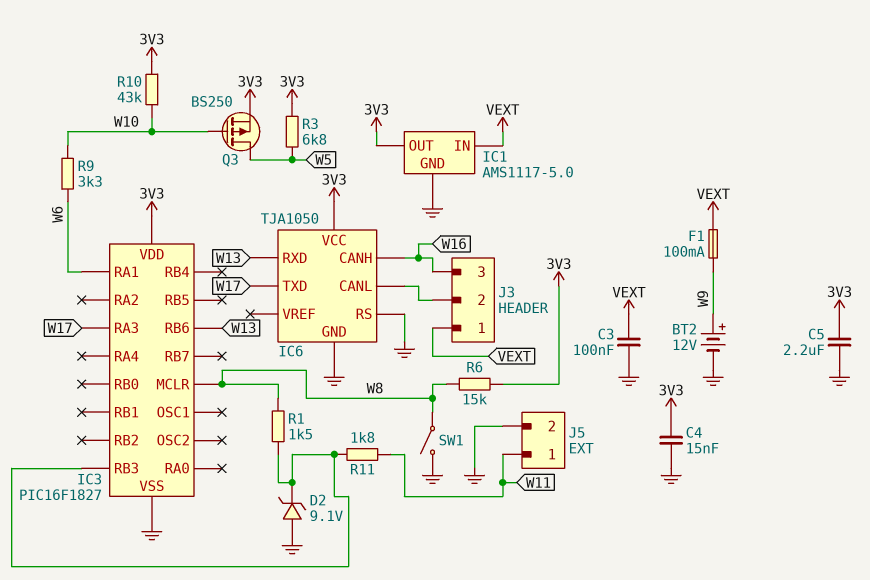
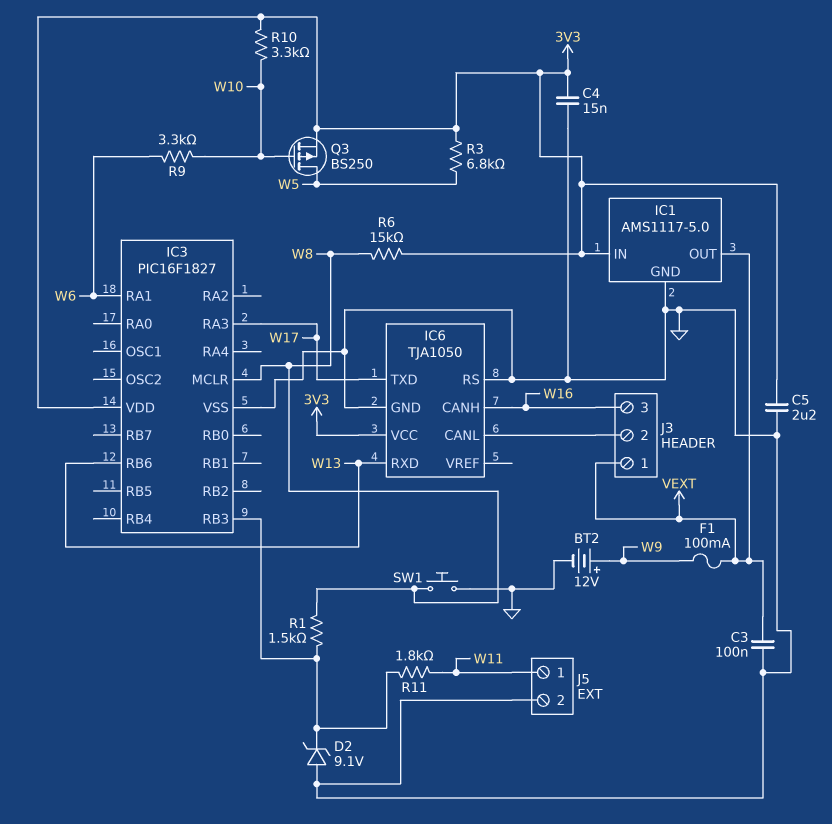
IC1 pin IN: VEXT -> 3V3
IC1 pin OUT: 3V3 -> VEXT
R10: 43k (3V3, W10) -> 3.3k (3V3, W10)
SW1: switch (GND, W8) -> button (GND, W8)

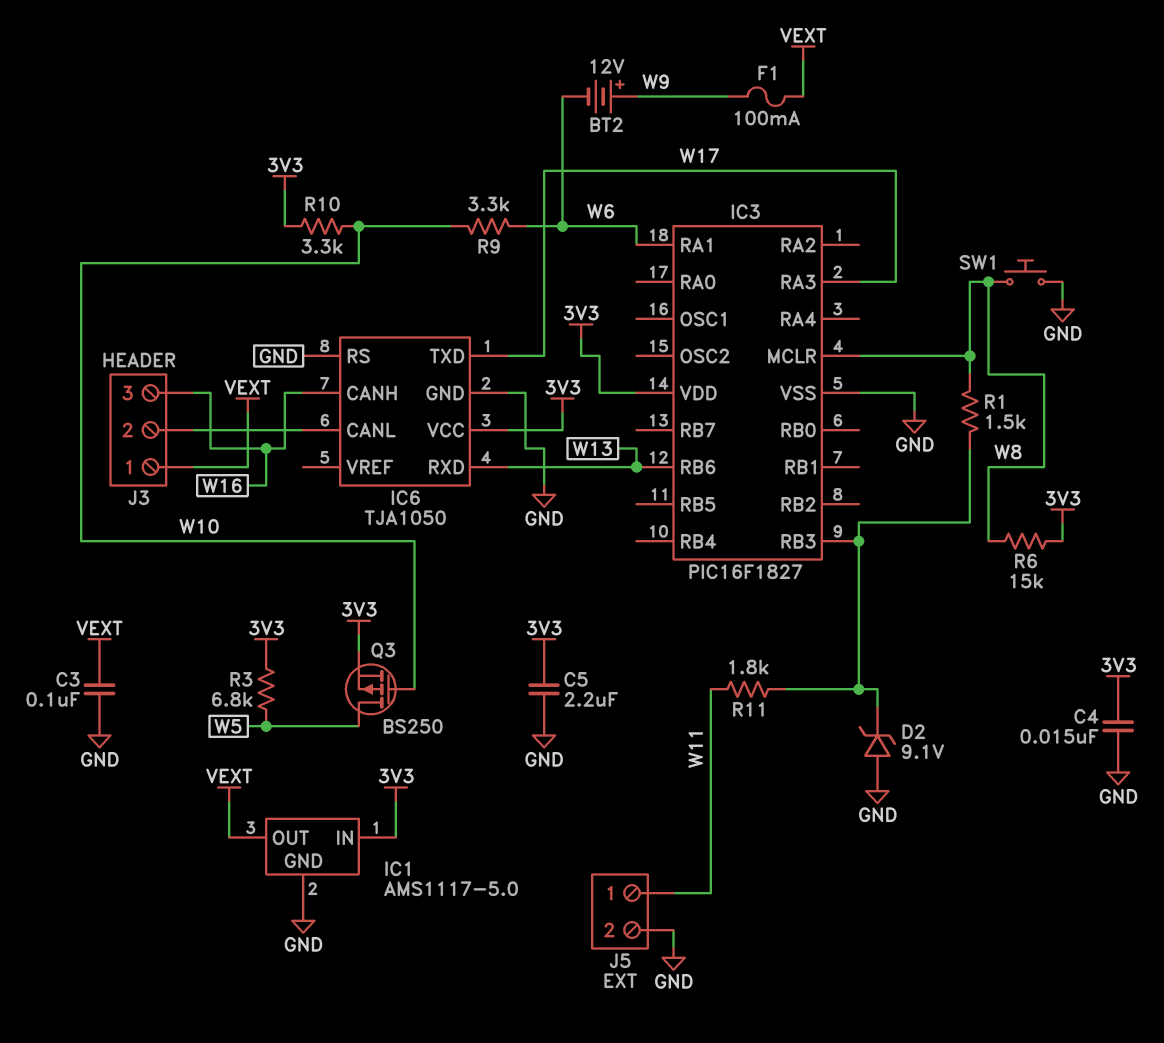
BT2: 12V (plus W9, minus GND) -> 12V (plus W9, minus W6)

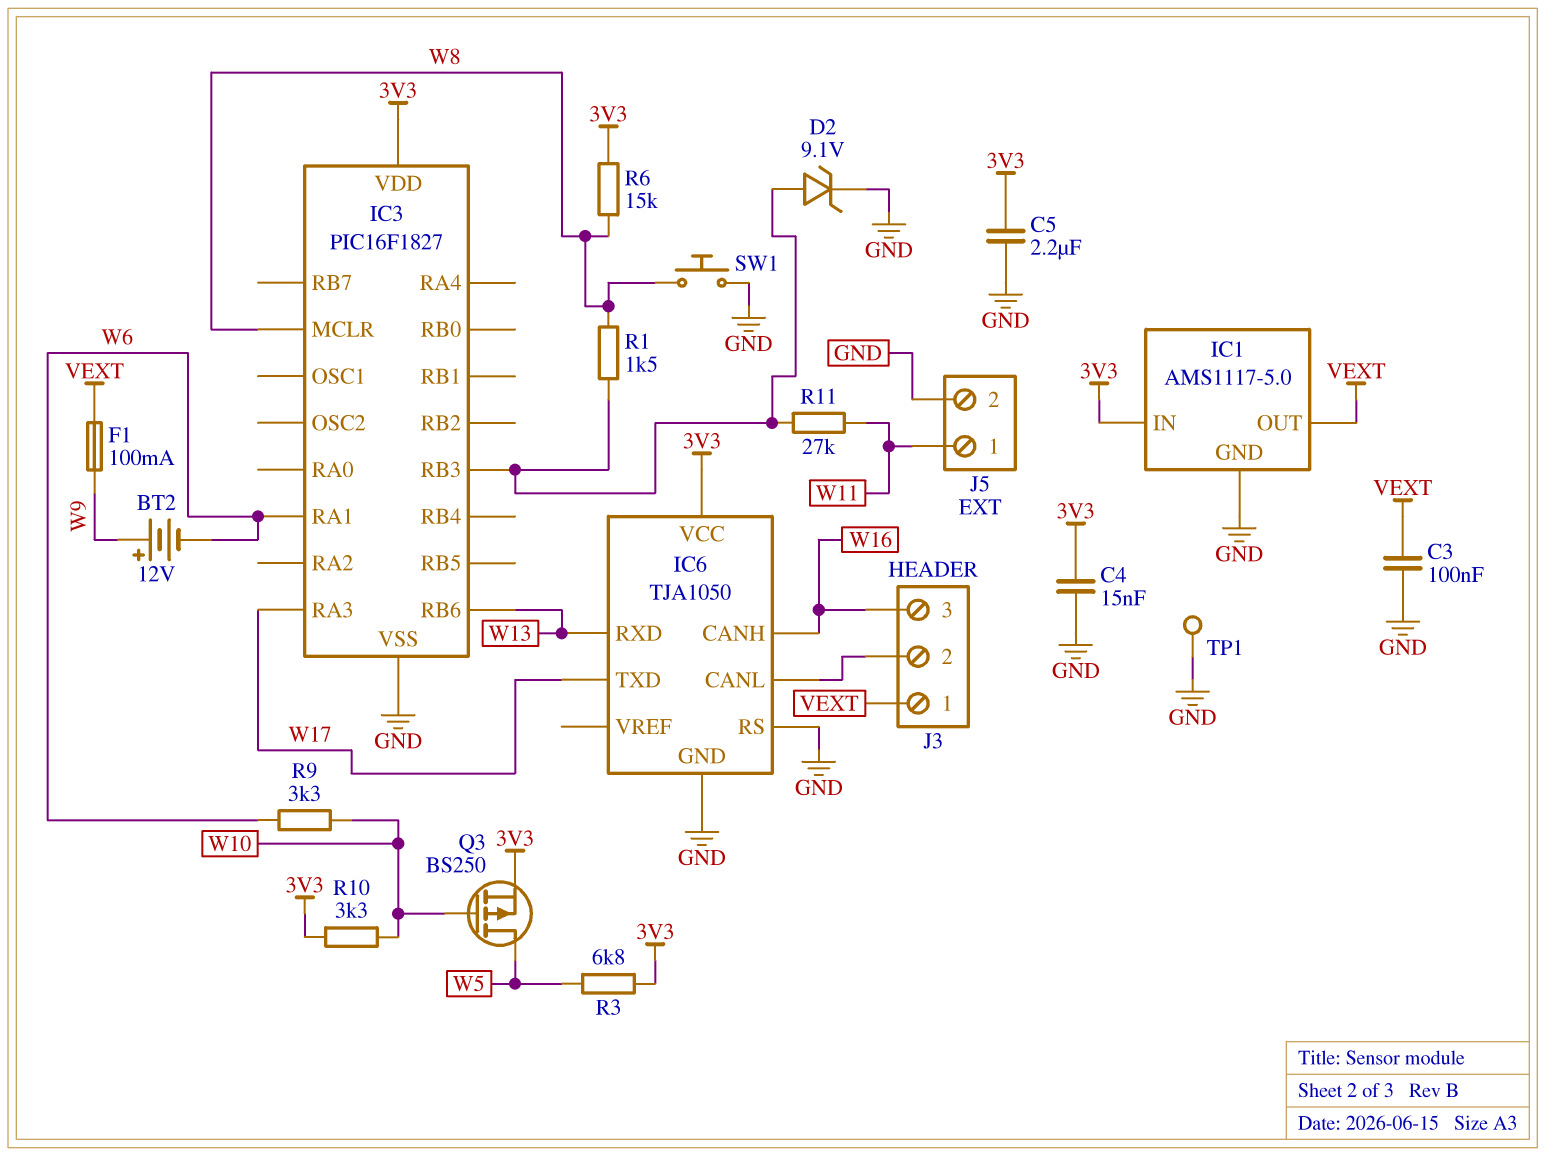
D2: zener 9.1V (A GND, K IC3/RB3) -> zener 9.1V (A IC3/RB3, K GND)
R11: 1.8k (IC3/RB3, W11) -> 27k (IC3/RB3, W11)
TP1: none -> test point (GND)

